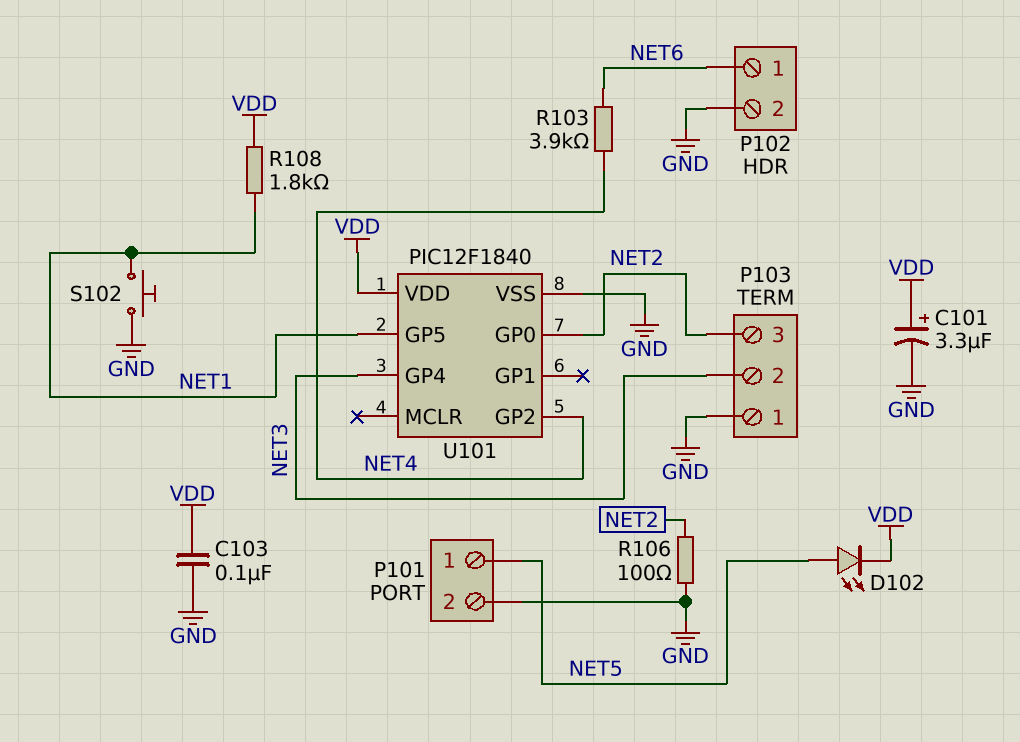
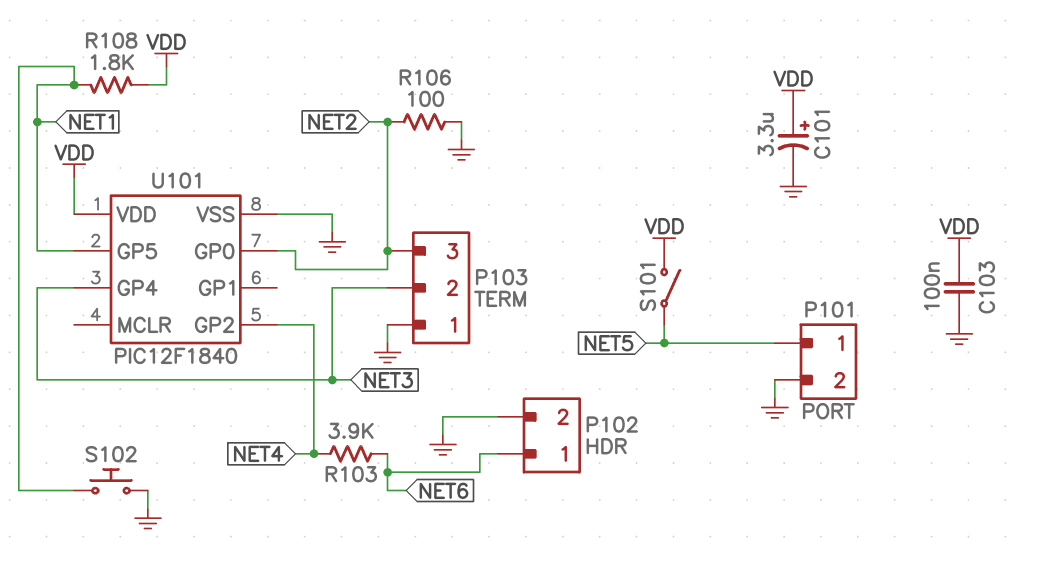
D102: LED (A NET5, K VDD) -> none
S101: none -> switch (NET5, VDD)

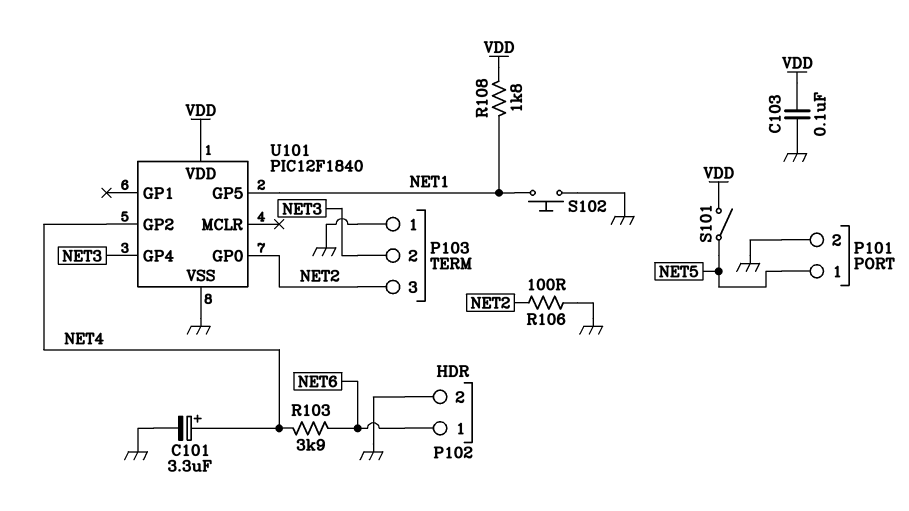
C101: 3.3uF (plus VDD, minus GND) -> 3.3uF (plus NET4, minus GND)

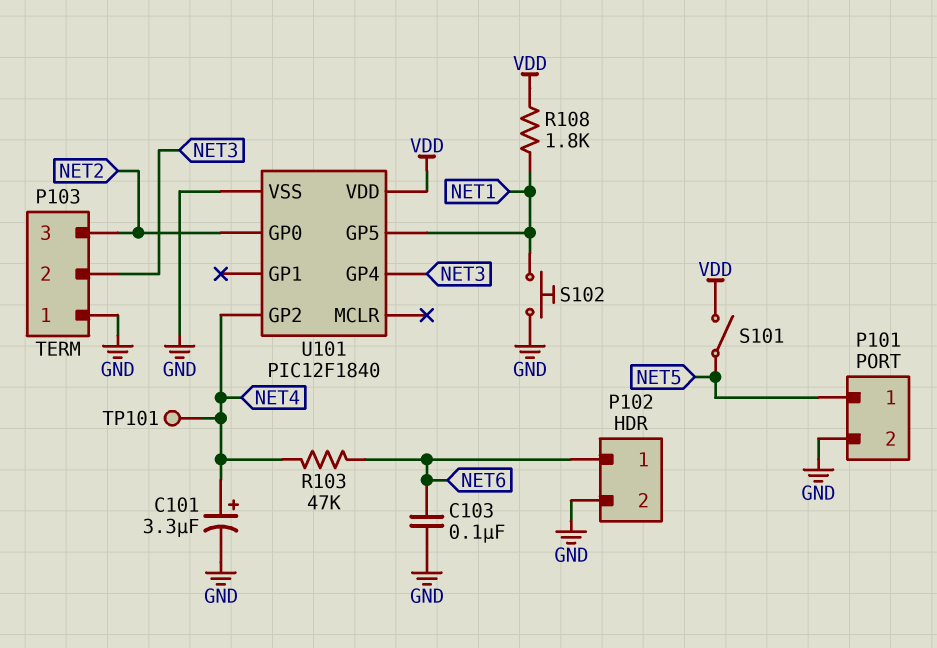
C103: 100nF (GND, VDD) -> 100nF (GND, NET6)
R103: 3.9k (NET4, NET6) -> 47k (NET4, NET6)
R106: 100 (GND, NET2) -> none
TP101: none -> test point (NET4)

